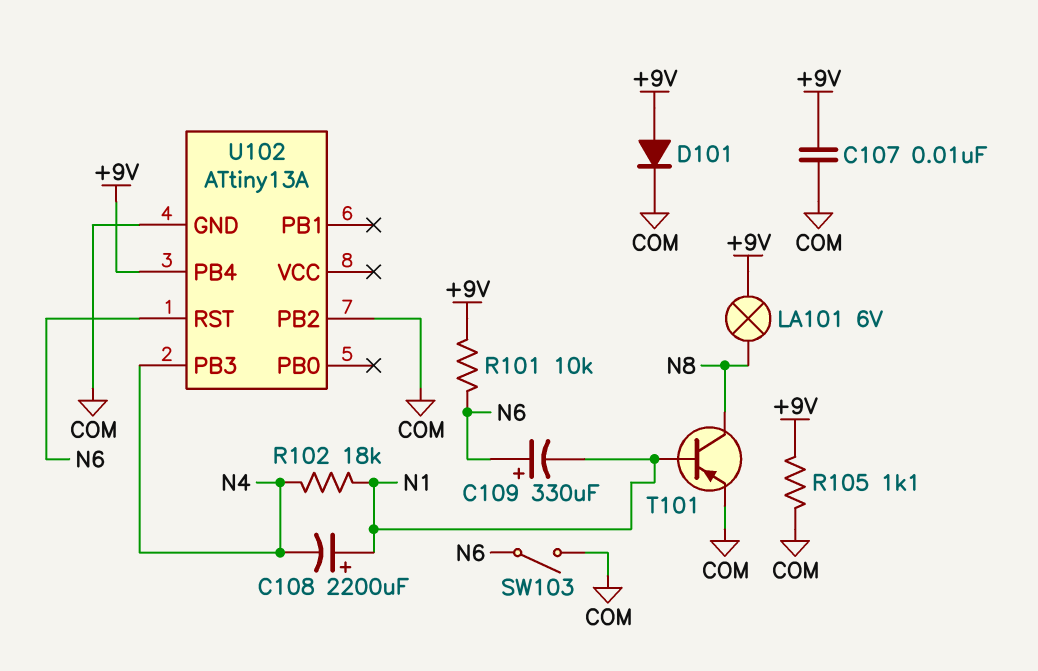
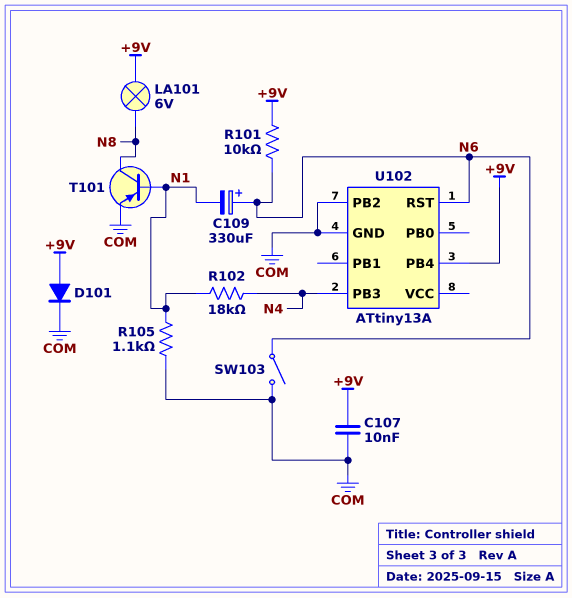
C108: 2200uF (plus N1, minus N4) -> none
R105: 1.1k (+9V, COM) -> 1.1k (COM, N1)

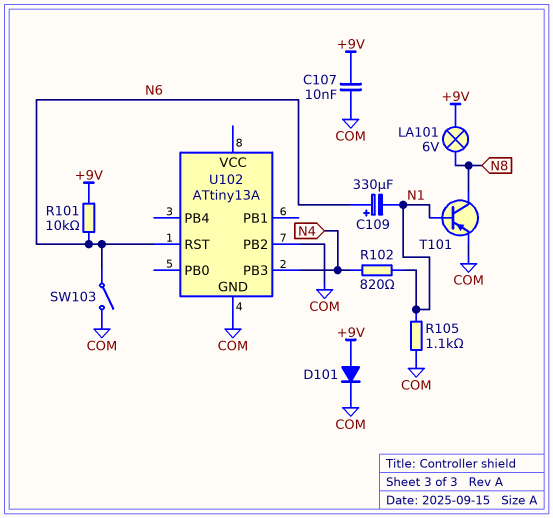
R102: 18k (N1, N4) -> 820 (N1, N4)
U102 pin PB4: +9V -> none

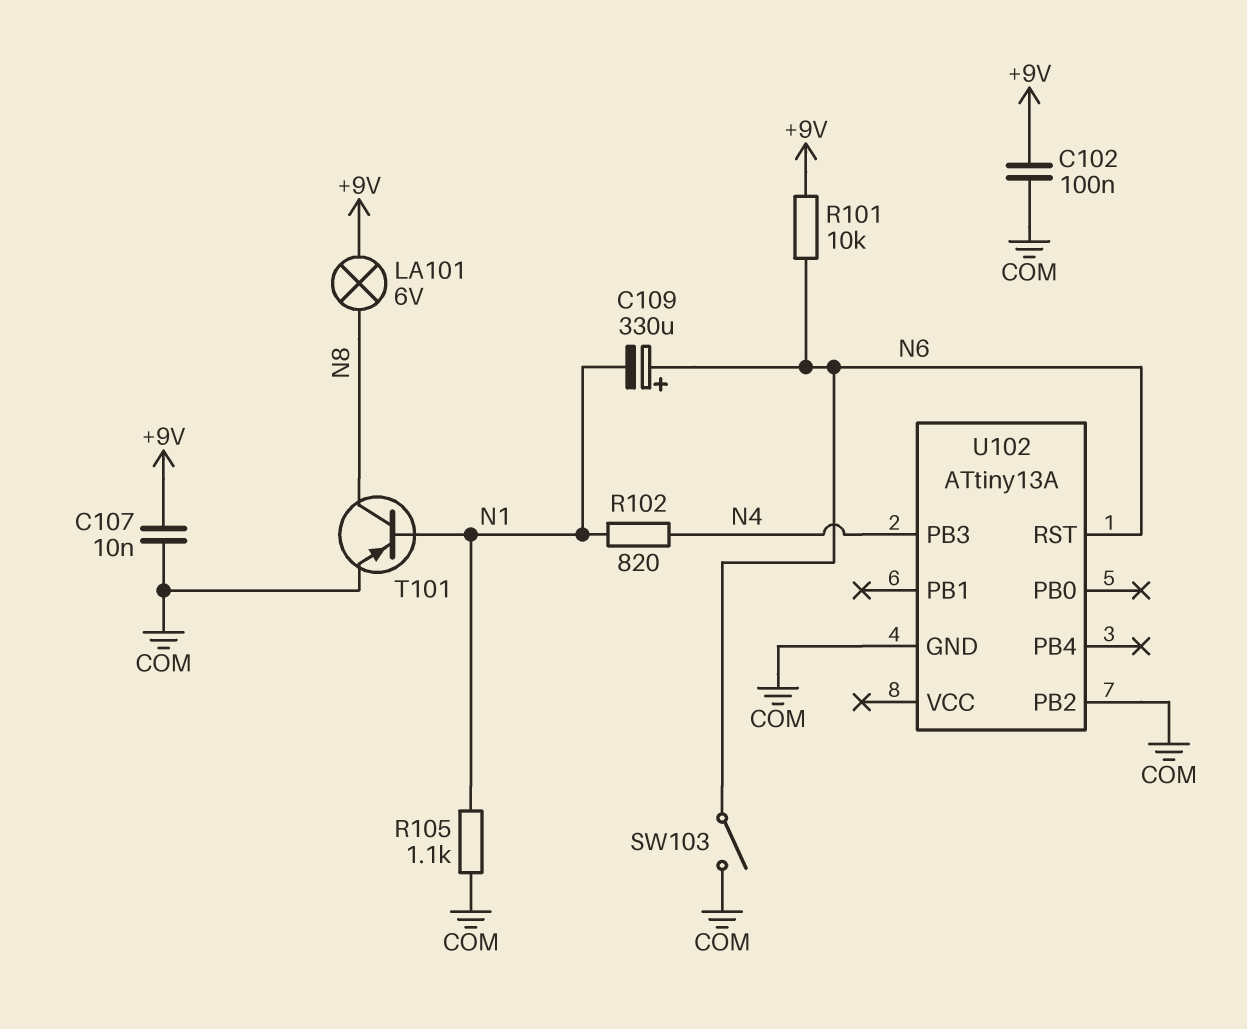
C102: none -> 100nF (+9V, COM)
D101: diode (A +9V, K COM) -> none

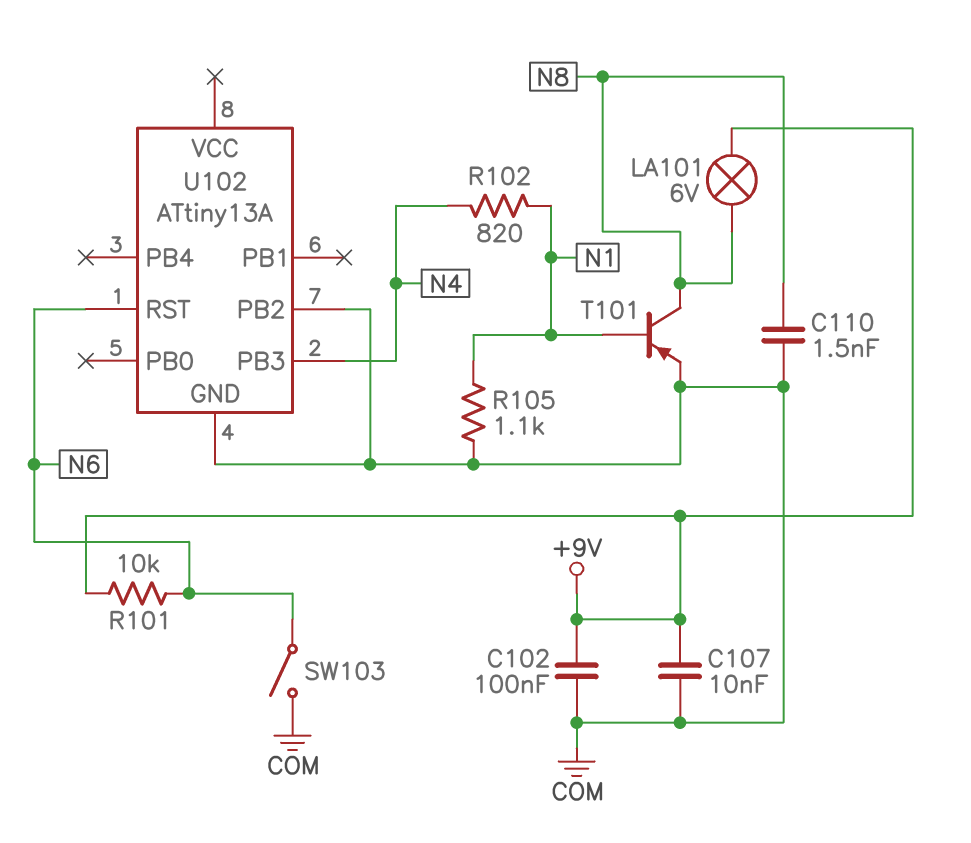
C109: 330uF (plus N6, minus N1) -> none
C110: none -> 1.5nF (COM, N8)

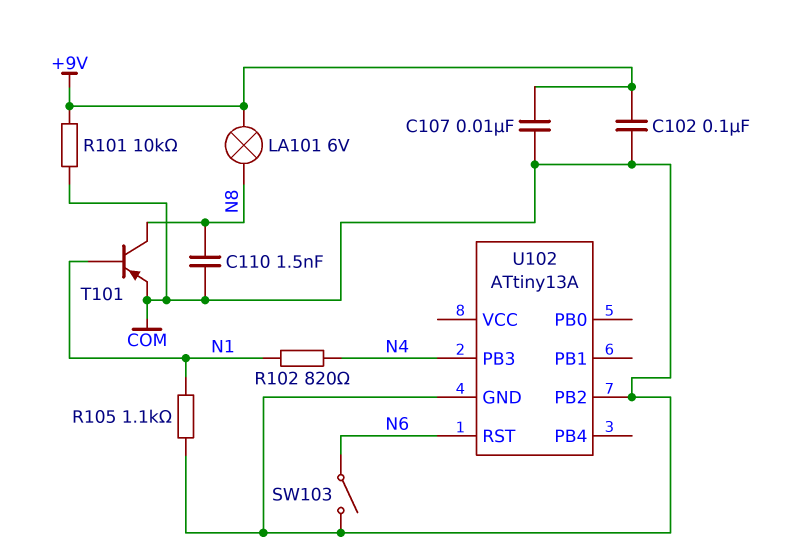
R101: 10k (+9V, N6) -> 10k (+9V, COM)

